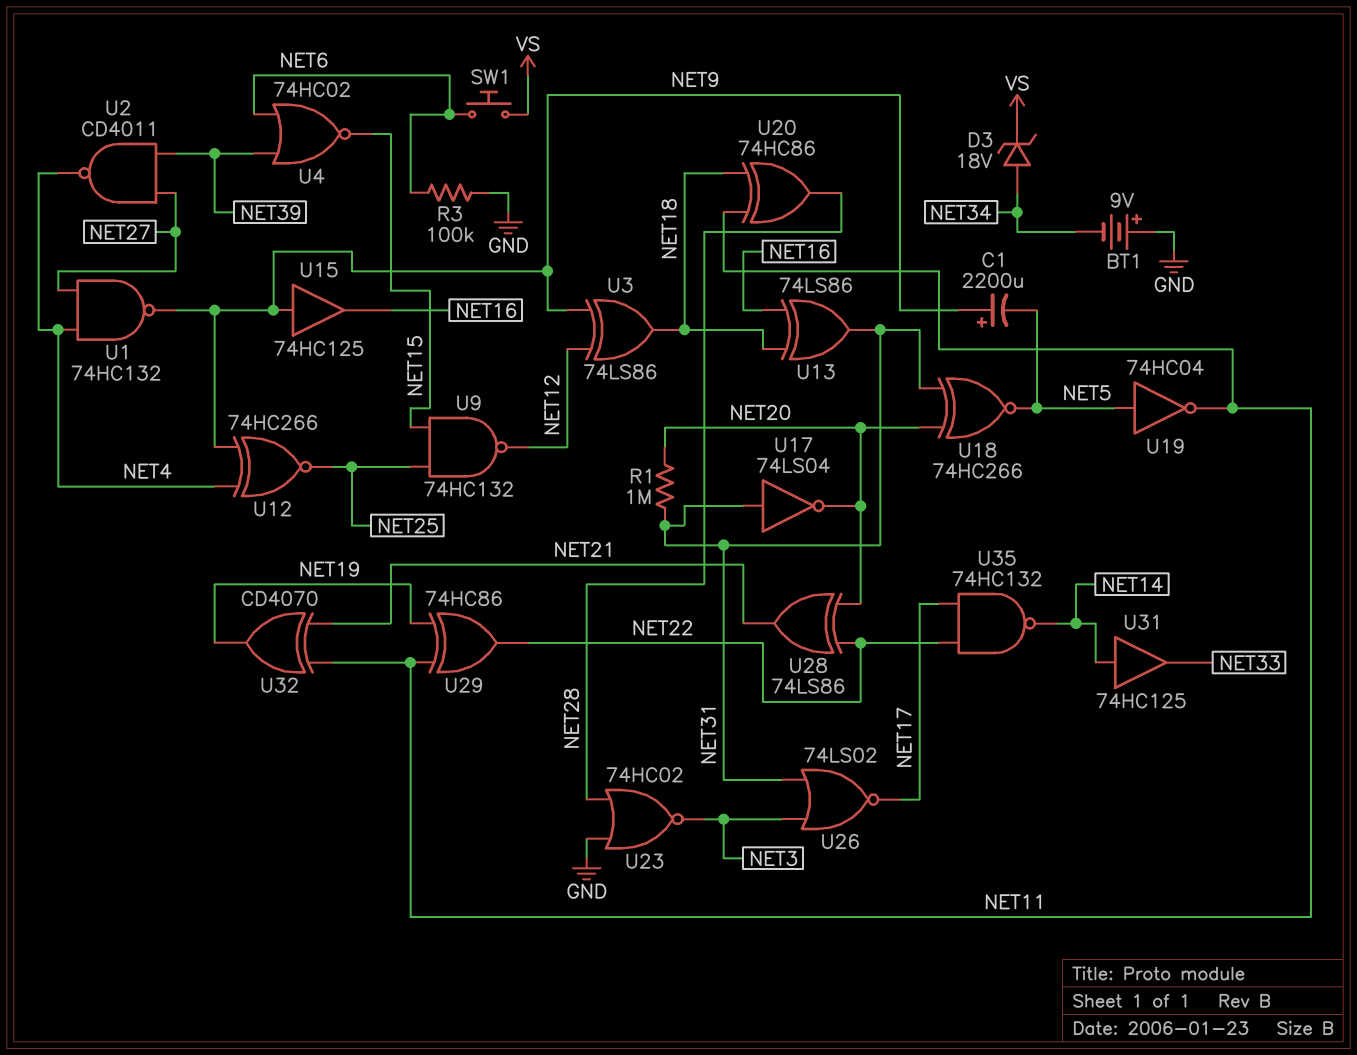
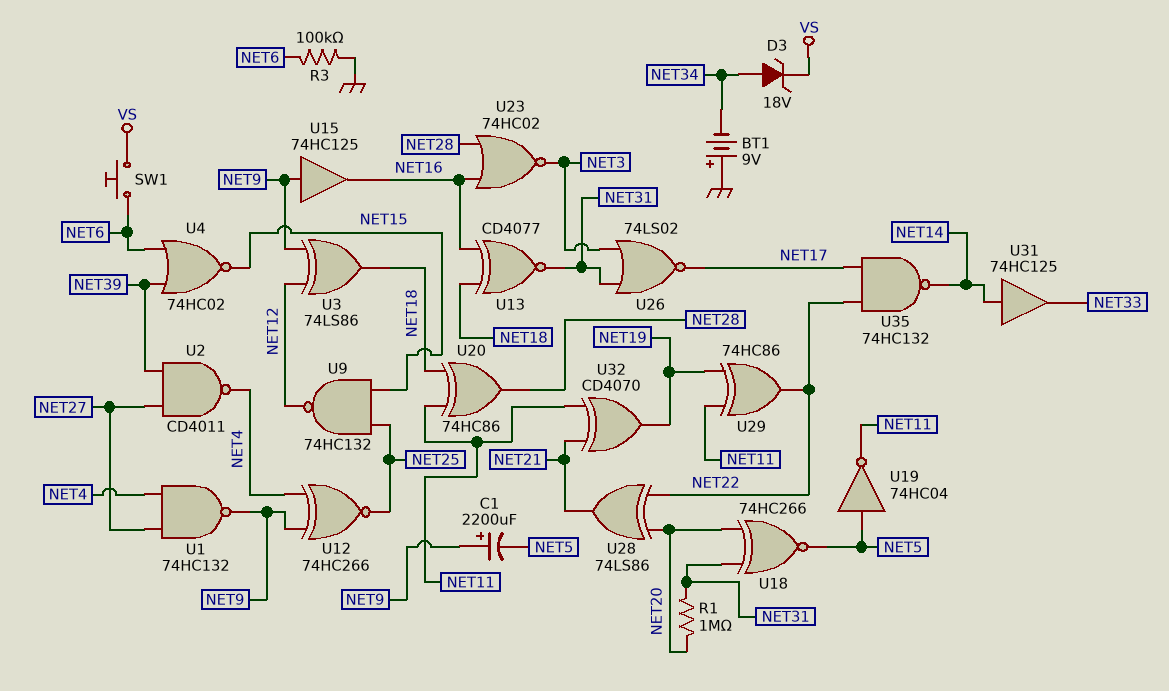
U13: XOR 74LS86 (in NET16, in NET18, out NET31) -> XNOR CD4077 (in NET16, in NET18, out NET31)
U17: NOT 74LS04 (in NET31, out NET20) -> none
U23: NOR 74HC02 (in GND, in NET28, out NET3) -> NOR 74HC02 (in NET16, in NET28, out NET3)

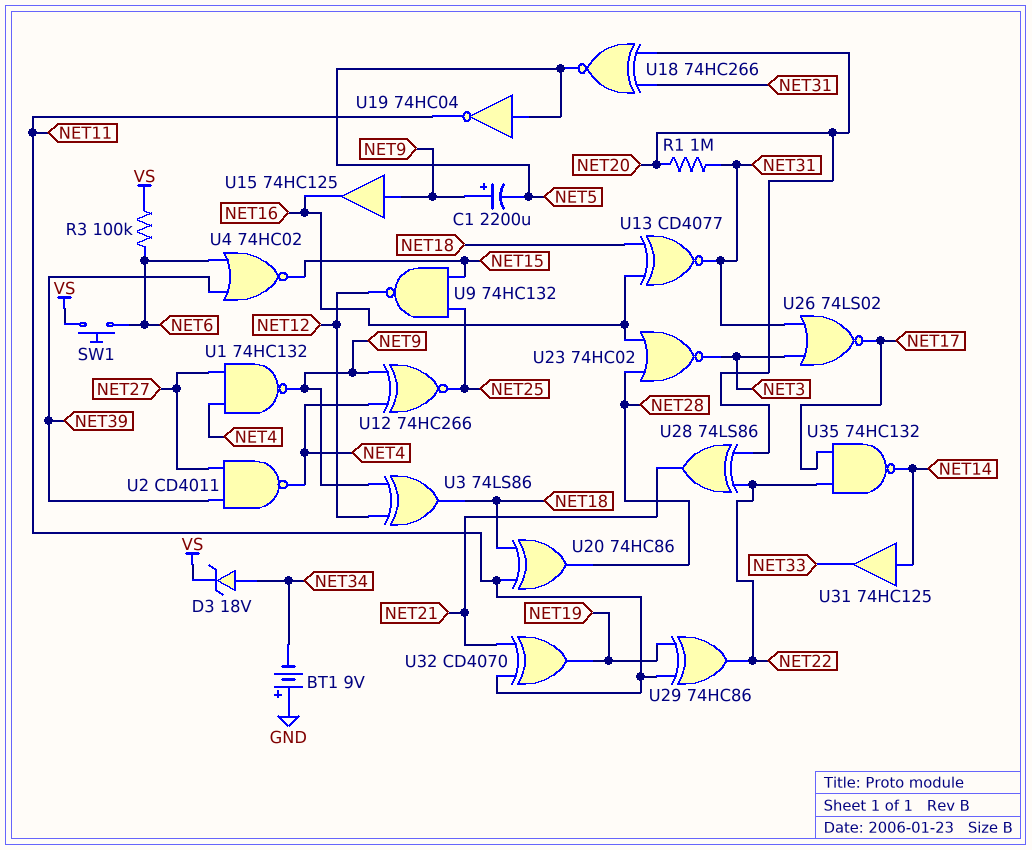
R3: 100k (GND, NET6) -> 100k (NET6, VS)

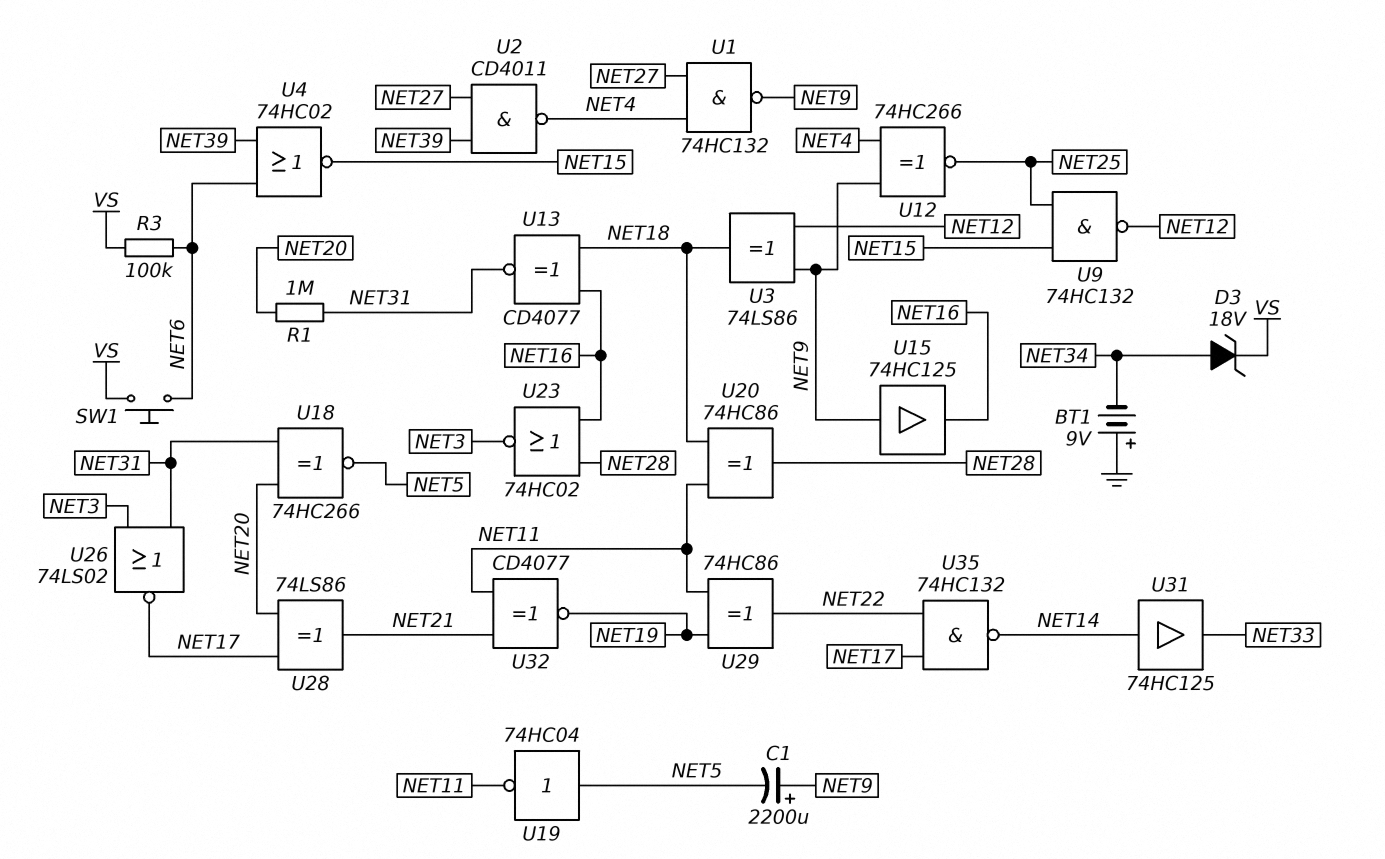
U28: XOR 74LS86 (in NET20, in NET22, out NET21) -> XOR 74LS86 (in NET17, in NET20, out NET21)
U32: XOR CD4070 (in NET11, in NET21, out NET19) -> XNOR CD4077 (in NET11, in NET21, out NET19)

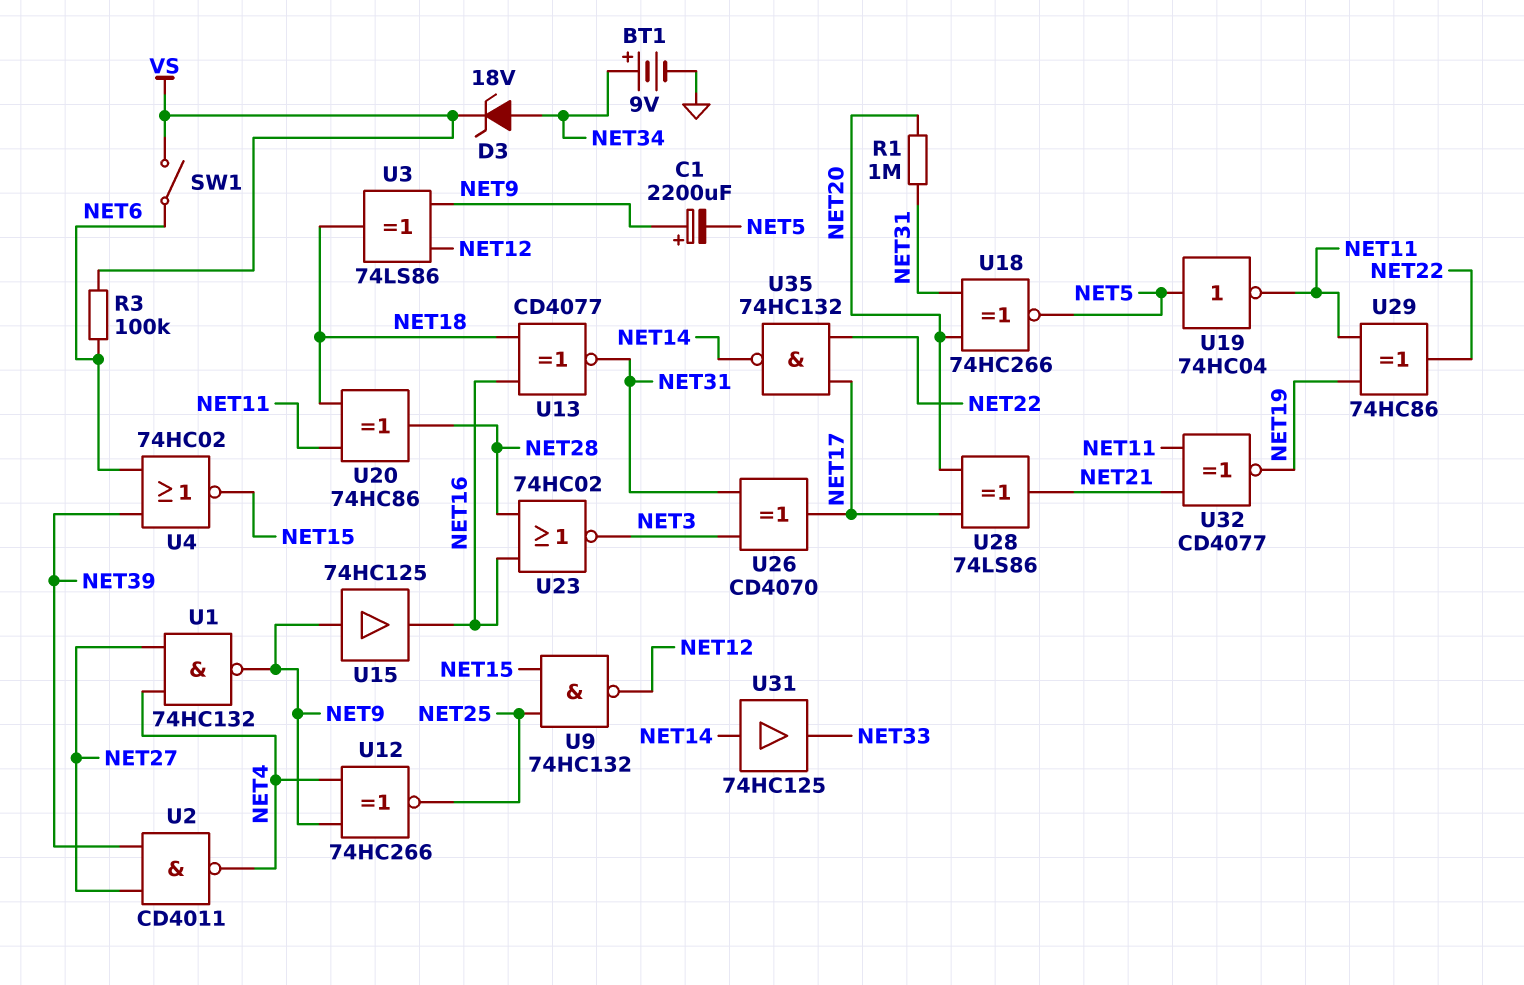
BT1: 9V (plus GND, minus NET34) -> 9V (plus NET34, minus GND)
SW1: button (NET6, VS) -> switch (NET6, VS)
U26: NOR 74LS02 (in NET3, in NET31, out NET17) -> XOR CD4070 (in NET3, in NET31, out NET17)

